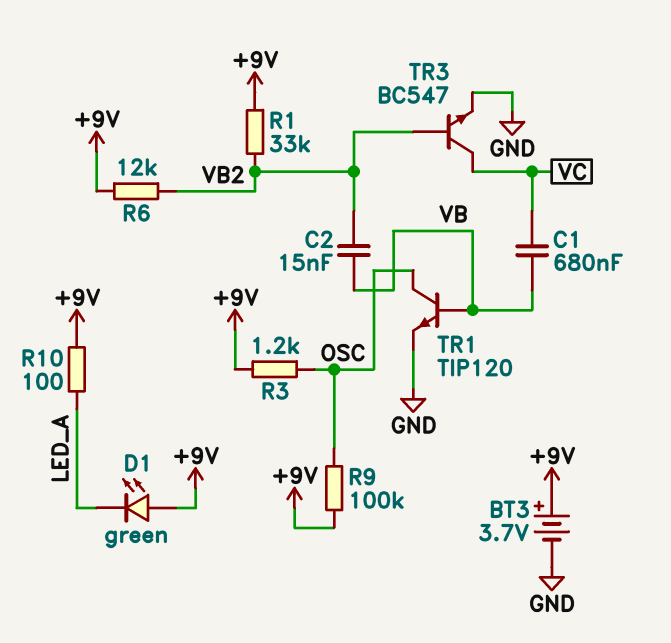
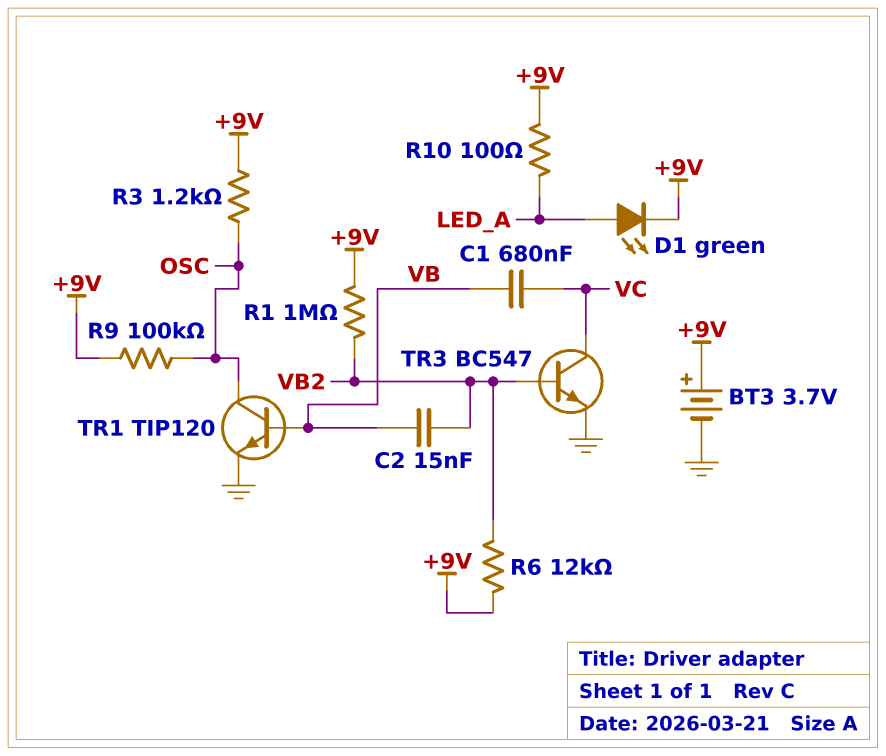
D1: LED green (A +9V, K LED_A) -> LED green (A LED_A, K +9V)
R1: 33k (+9V, VB2) -> 1M (+9V, VB2)

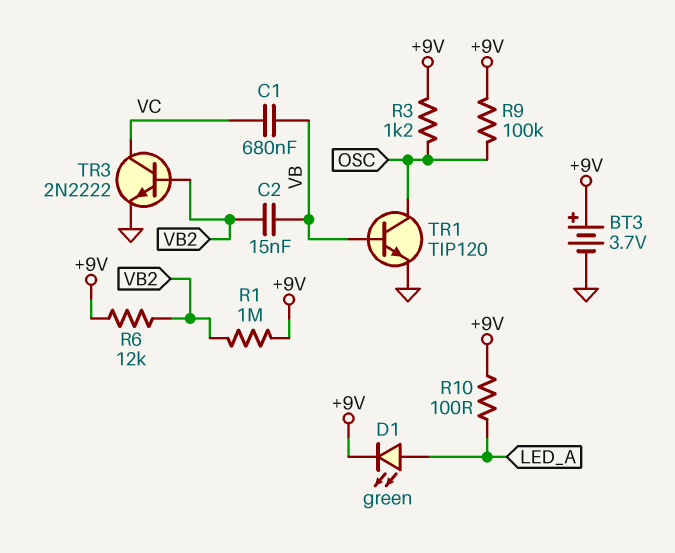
TR3: NPN BC547 (B VB2, C VC, E GND) -> NPN 2N2222 (B VB2, C VC, E GND)

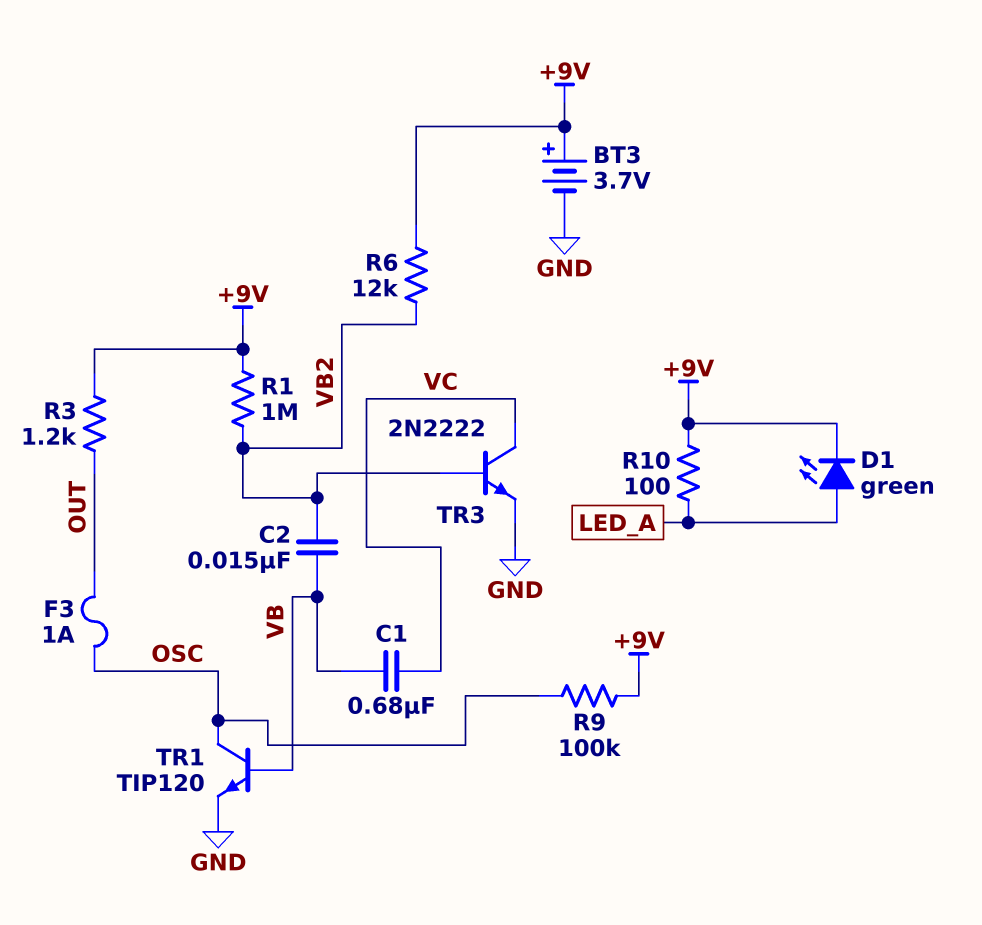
F3: none -> 1A (OSC, OUT)
R3: 1.2k (+9V, OSC) -> 1.2k (+9V, OUT)

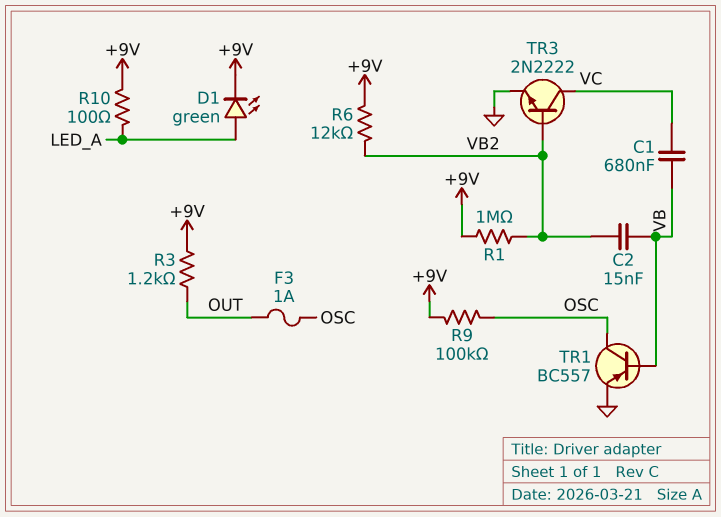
BT3: 3.7V (plus +9V, minus GND) -> none
TR1: NPN TIP120 (B VB, C OSC, E GND) -> PNP BC557 (B VB, C OSC, E GND)

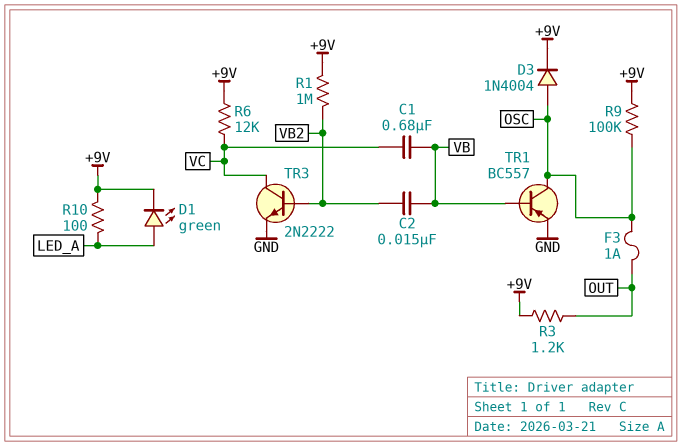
D3: none -> diode 1N4004 (A OSC, K +9V)
R6: 12k (+9V, VB2) -> 12k (+9V, VC)

